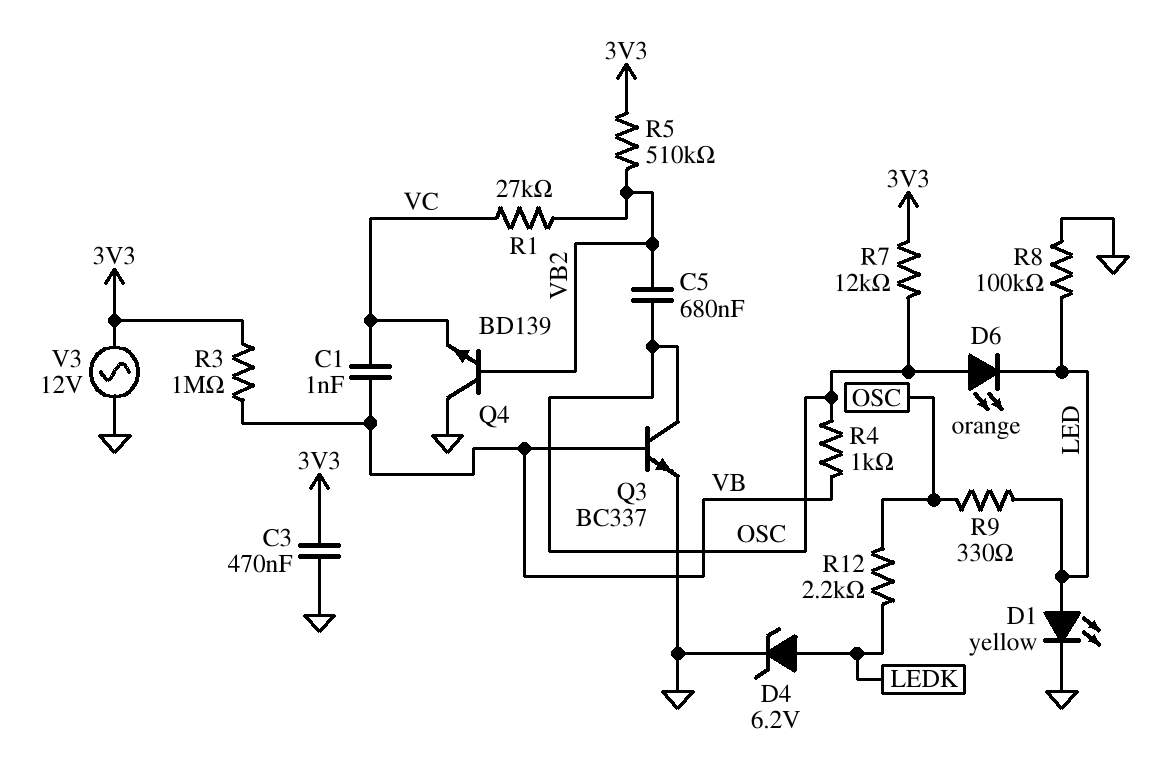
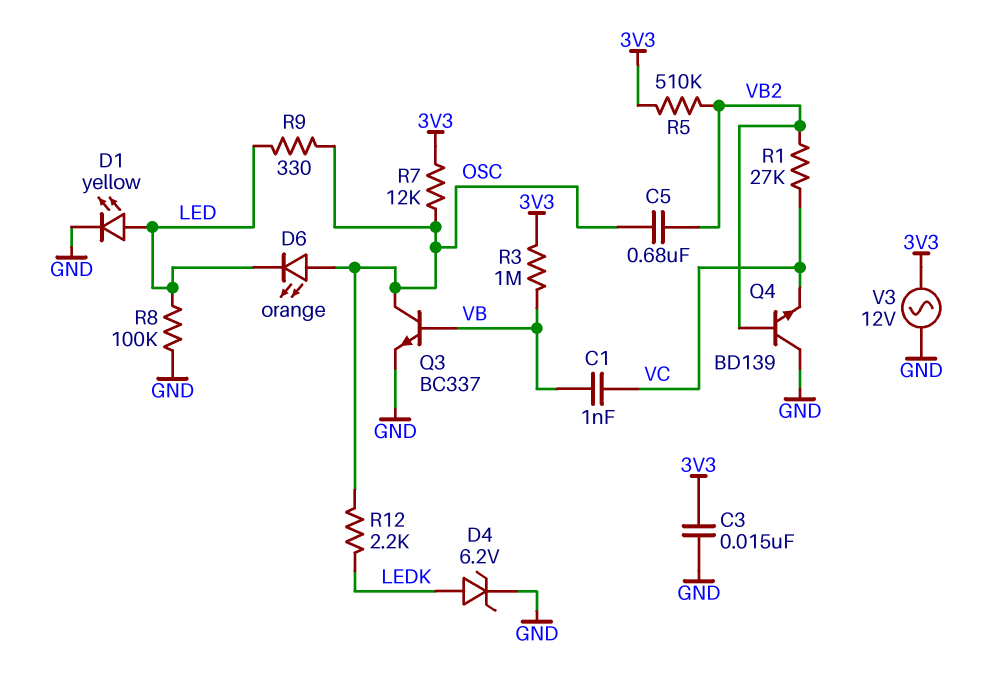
C3: 470nF (3V3, GND) -> 15nF (3V3, GND)
R4: 1k (OSC, VB) -> none

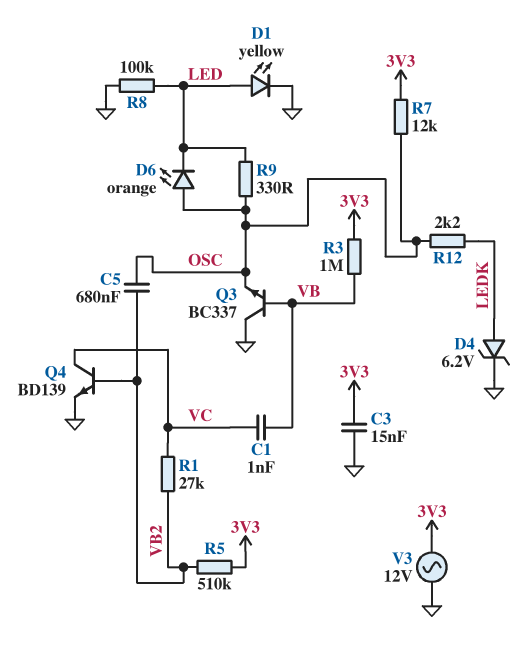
Q3: NPN BC337 (B VB, C OSC, E GND) -> NPN BC337 (B VB, C GND, E OSC)
Q4: NPN BD139 (B VB2, C GND, E VC) -> NPN BD139 (B VB2, C VC, E GND)

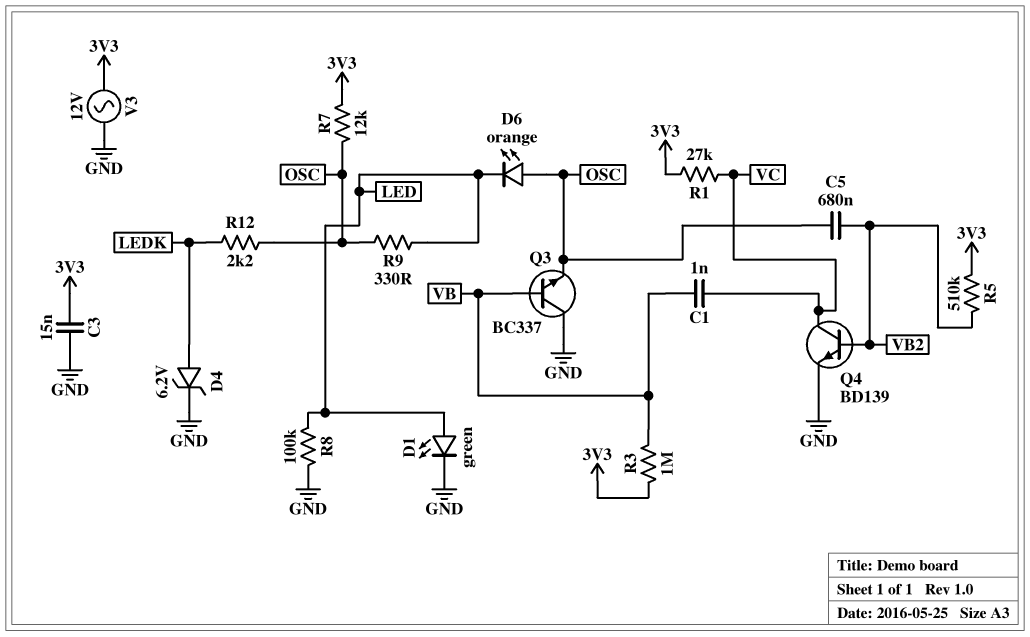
D1: LED yellow (A LED, K GND) -> LED green (A LED, K GND)
R1: 27k (VB2, VC) -> 27k (3V3, VC)

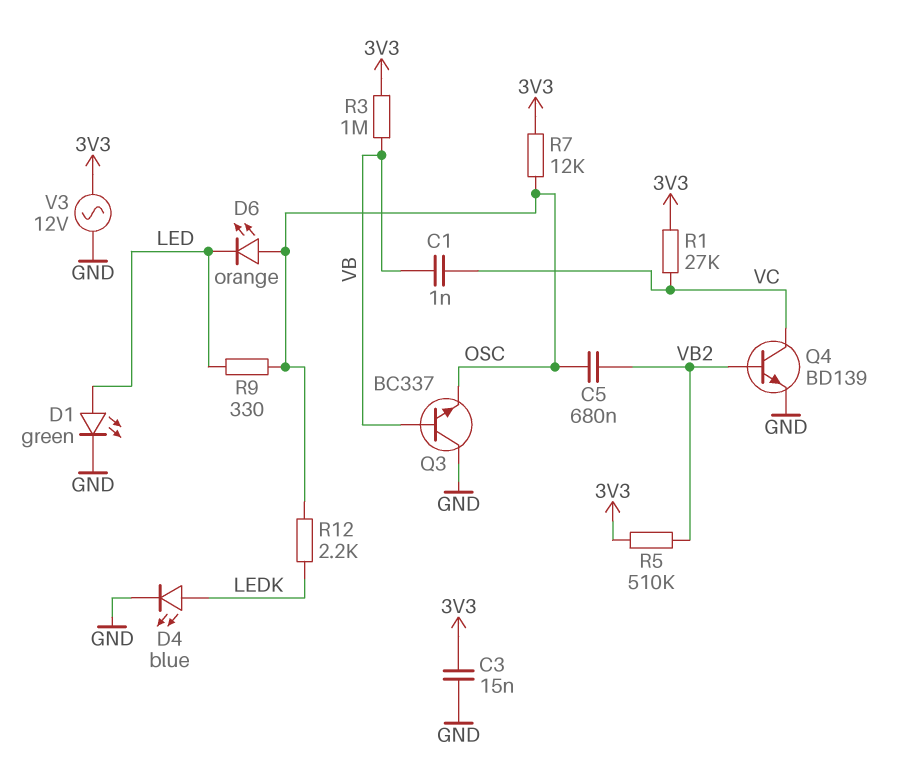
D4: zener 6.2V (A LEDK, K GND) -> LED blue (A LEDK, K GND)
R8: 100k (GND, LED) -> none

